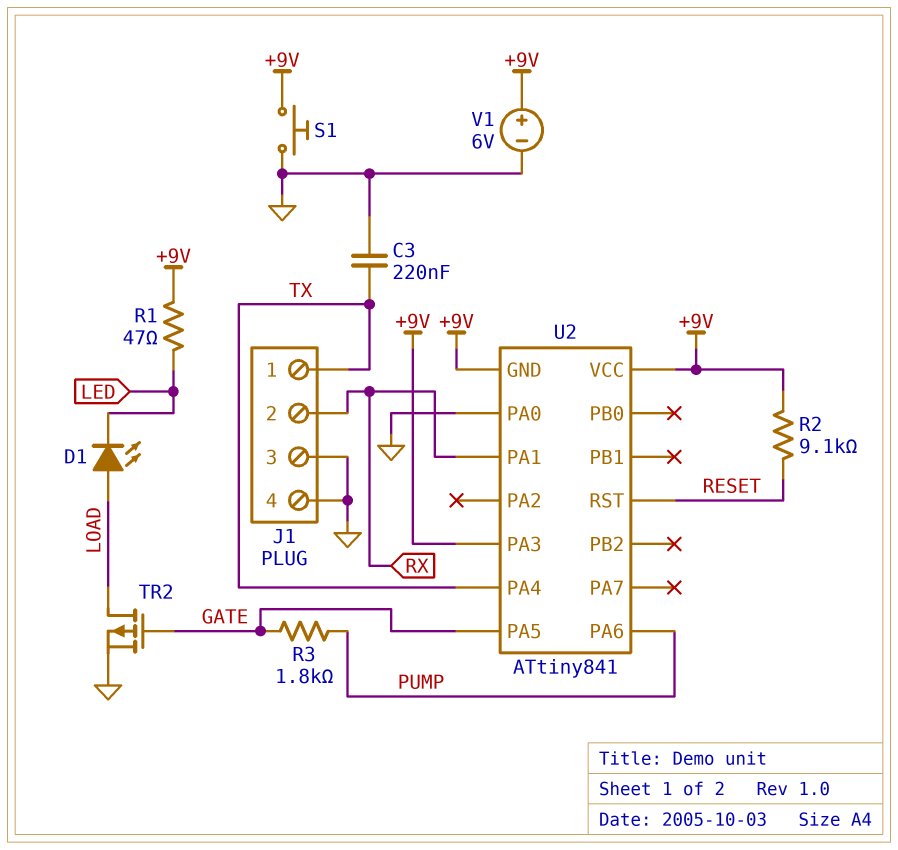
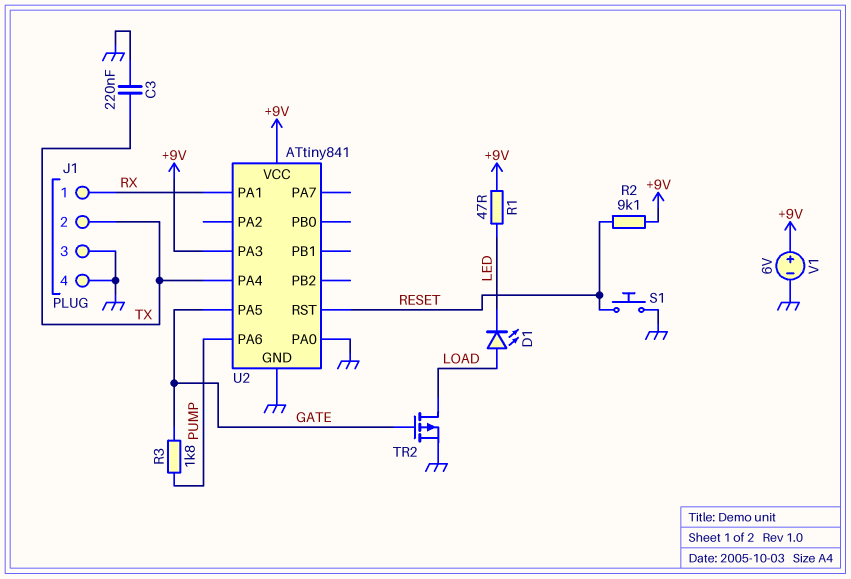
J1 pin 1: TX -> RX
J1 pin 2: RX -> TX
S1: button (+9V, GND) -> button (GND, RESET)
U2 pin GND: +9V -> GND

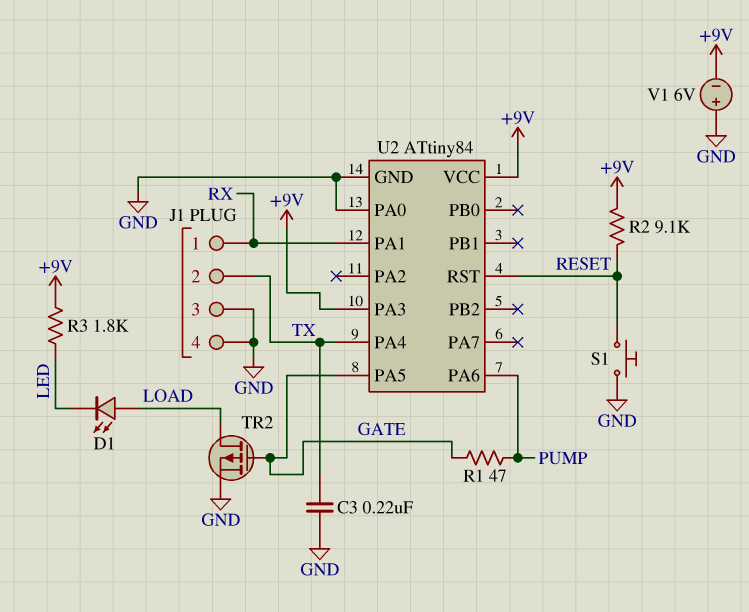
R1: 47 (+9V, LED) -> 47 (GATE, PUMP)
R3: 1.8k (GATE, PUMP) -> 1.8k (+9V, LED)
U2: ATtiny841 -> ATtiny84
V1: 6V (plus +9V, minus GND) -> 6V (plus GND, minus +9V)

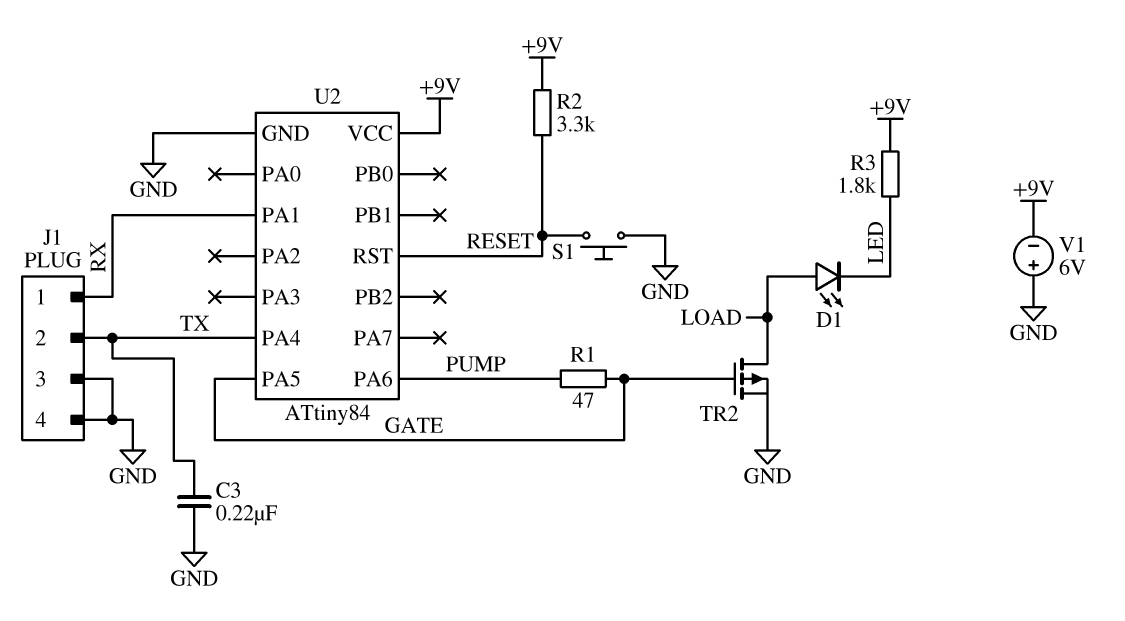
R2: 9.1k (+9V, RESET) -> 3.3k (+9V, RESET)
U2 pin PA0: GND -> none
U2 pin PA3: +9V -> none

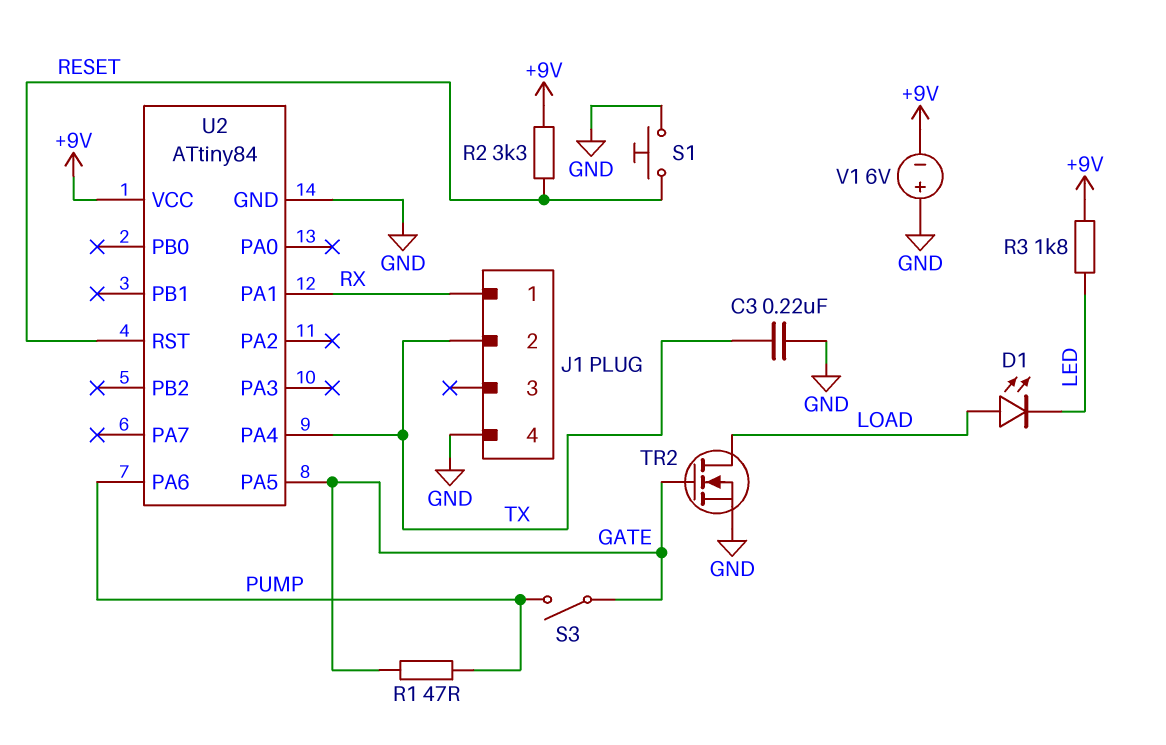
J1 pin 3: GND -> none
S3: none -> switch (GATE, PUMP)
TR2: PMOS (G GATE, D LOAD, S GND) -> NMOS (G GATE, D LOAD, S GND)

